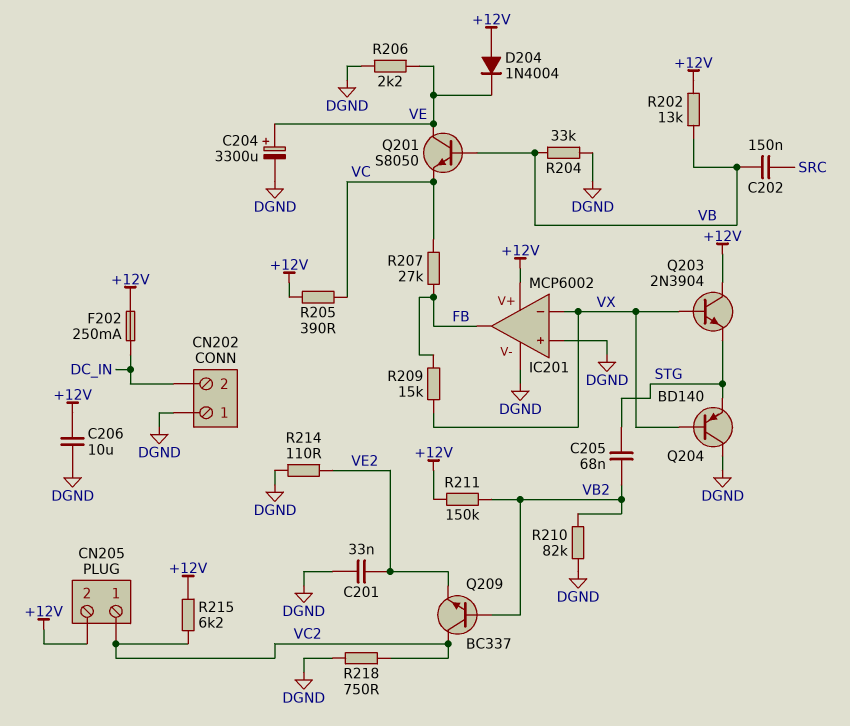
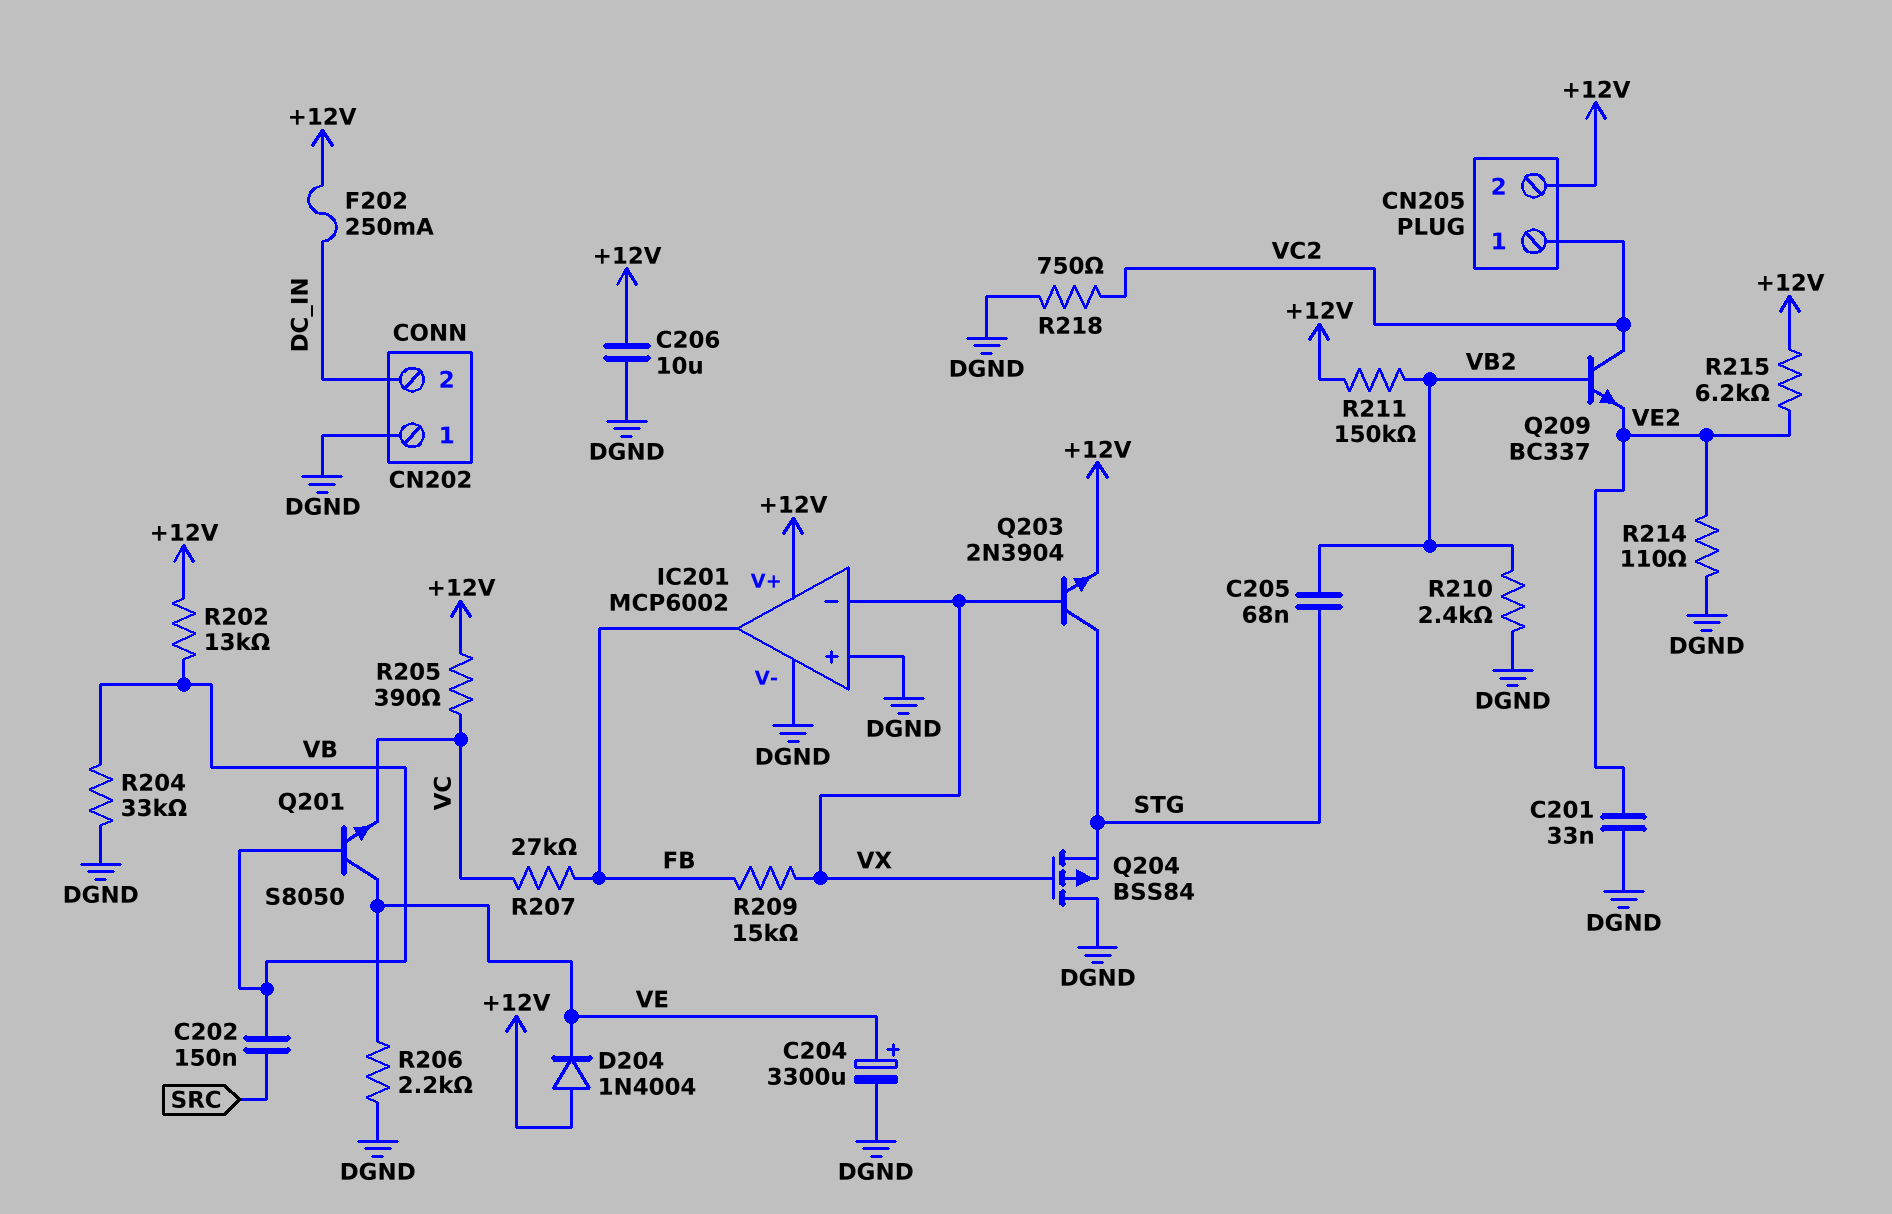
Q203: NPN 2N3904 (B VX, C +12V, E STG) -> NPN 2N3904 (B VX, C STG, E +12V)
Q204: PNP BD140 (B VX, C DGND, E STG) -> PMOS BSS84 (G VX, D DGND, S STG)
R210: 82k (DGND, VB2) -> 2.4k (DGND, VB2)
R215: 6.2k (+12V, VC2) -> 6.2k (+12V, VE2)

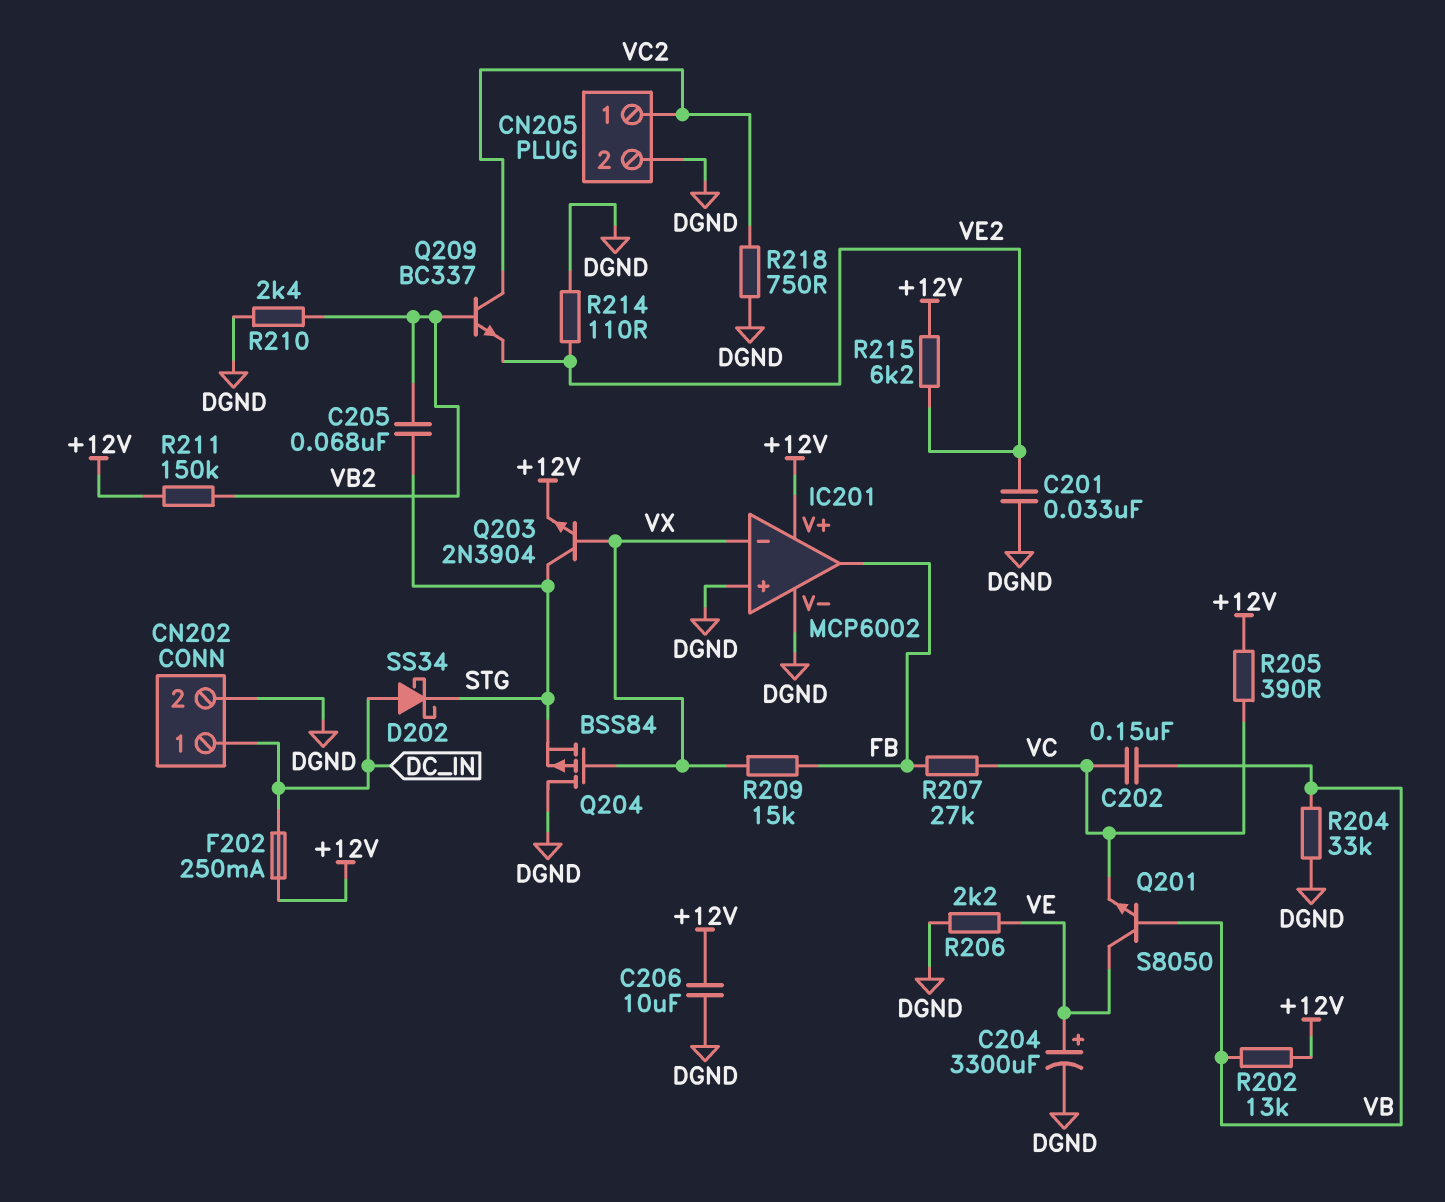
C202: 150nF (SRC, VB) -> 150nF (VB, VC)
CN202 pin 1: DGND -> DC_IN
CN202 pin 2: DC_IN -> DGND
CN205 pin 2: +12V -> DGND
D202: none -> schottky SS34 (A DC_IN, K STG)
D204: diode 1N4004 (A +12V, K VE) -> none

